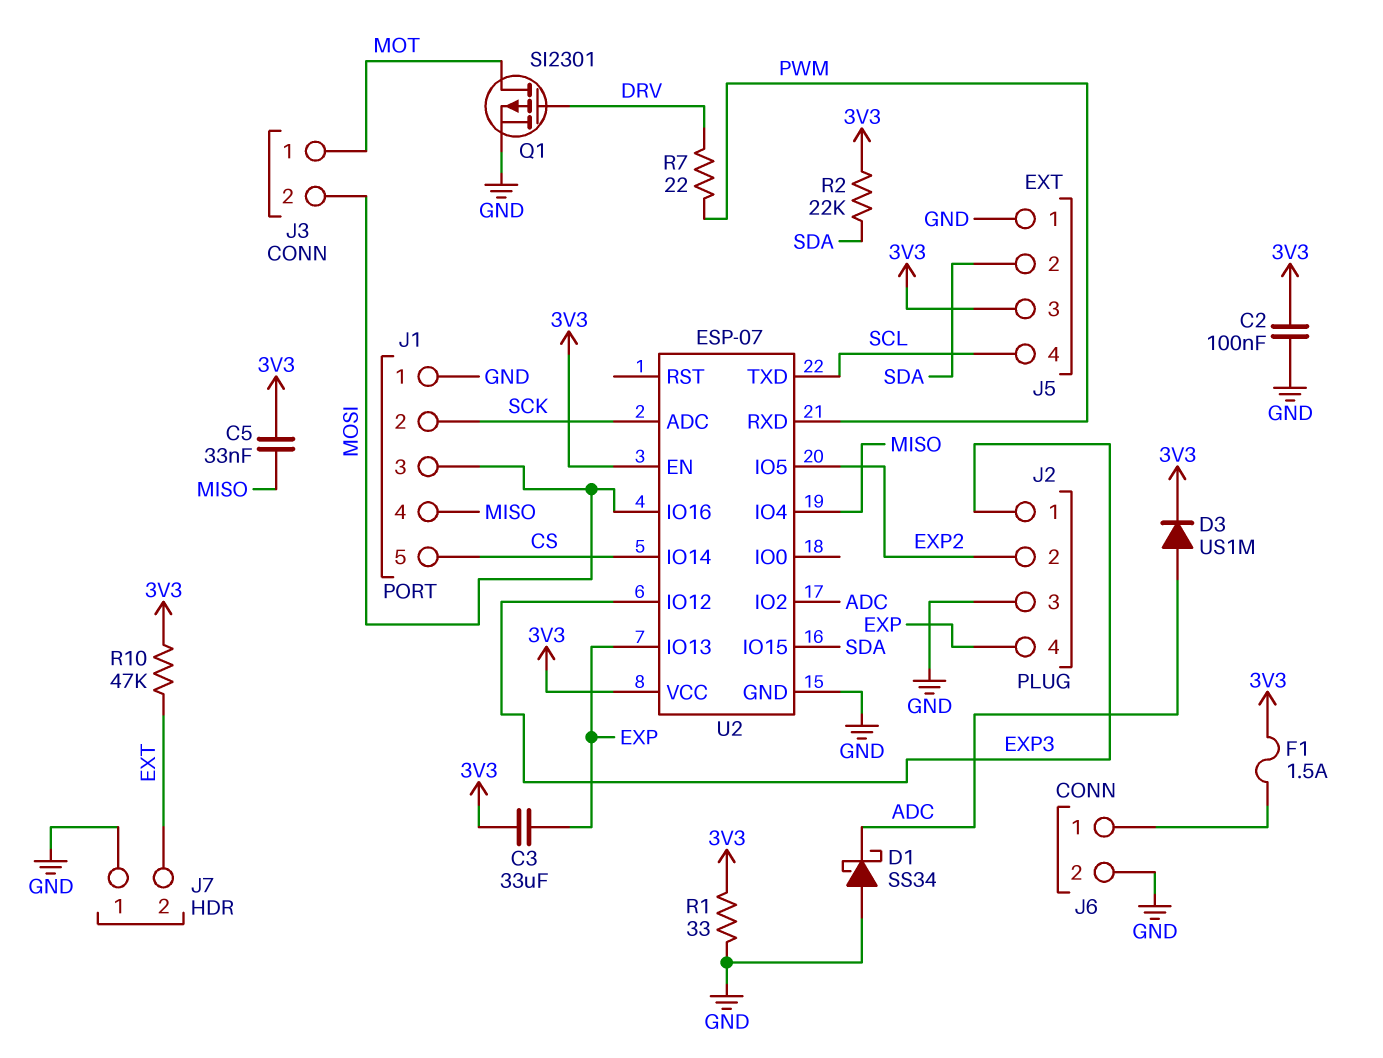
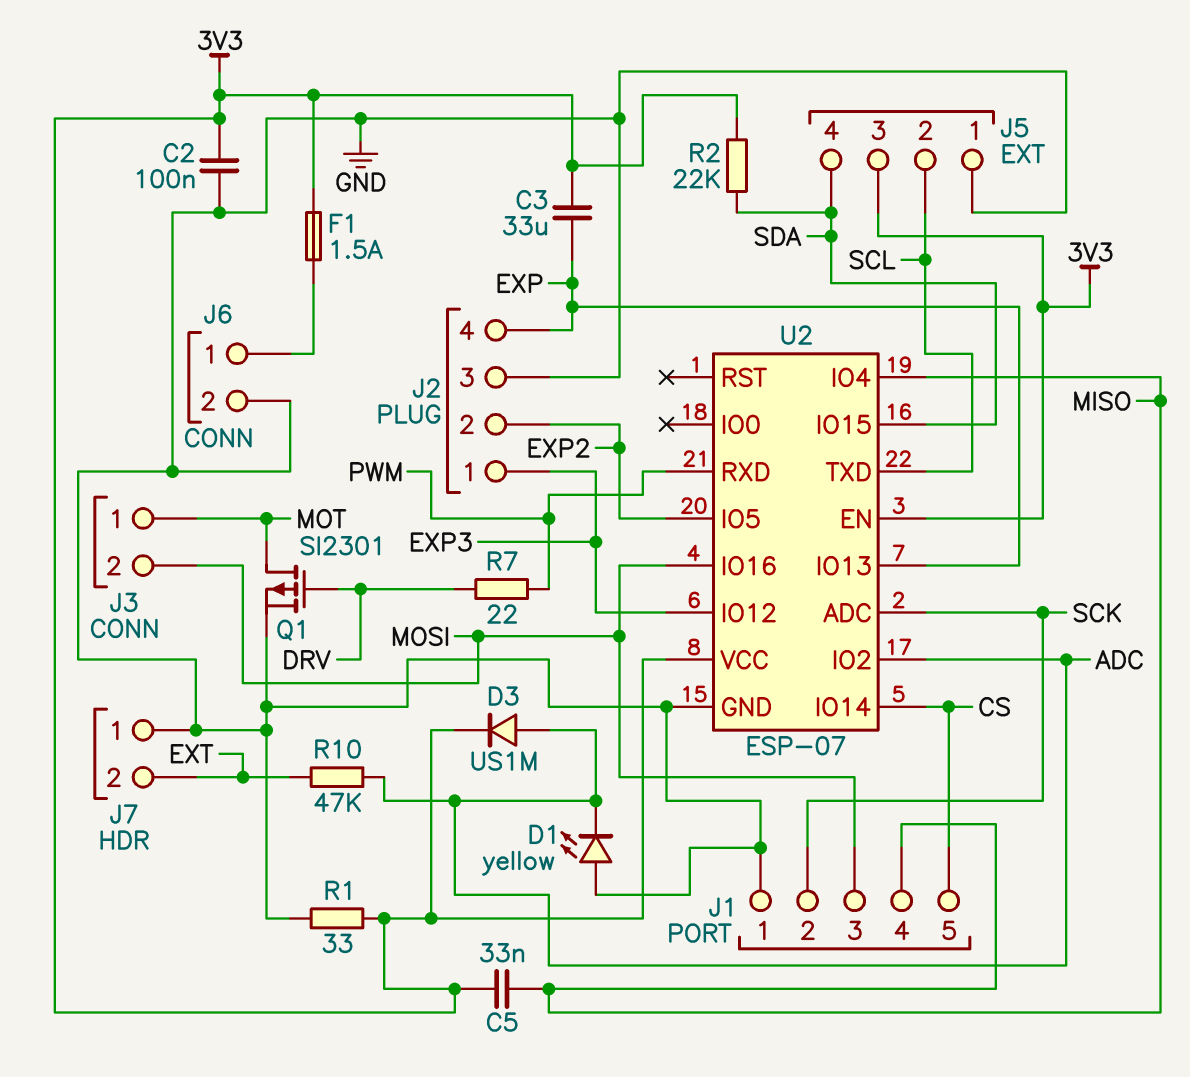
D1: schottky SS34 (A GND, K ADC) -> LED yellow (A GND, K ADC)
J5 pin 2: SDA -> SCL
J5 pin 4: SCL -> SDA
R10: 47k (3V3, EXT) -> 47k (ADC, EXT)

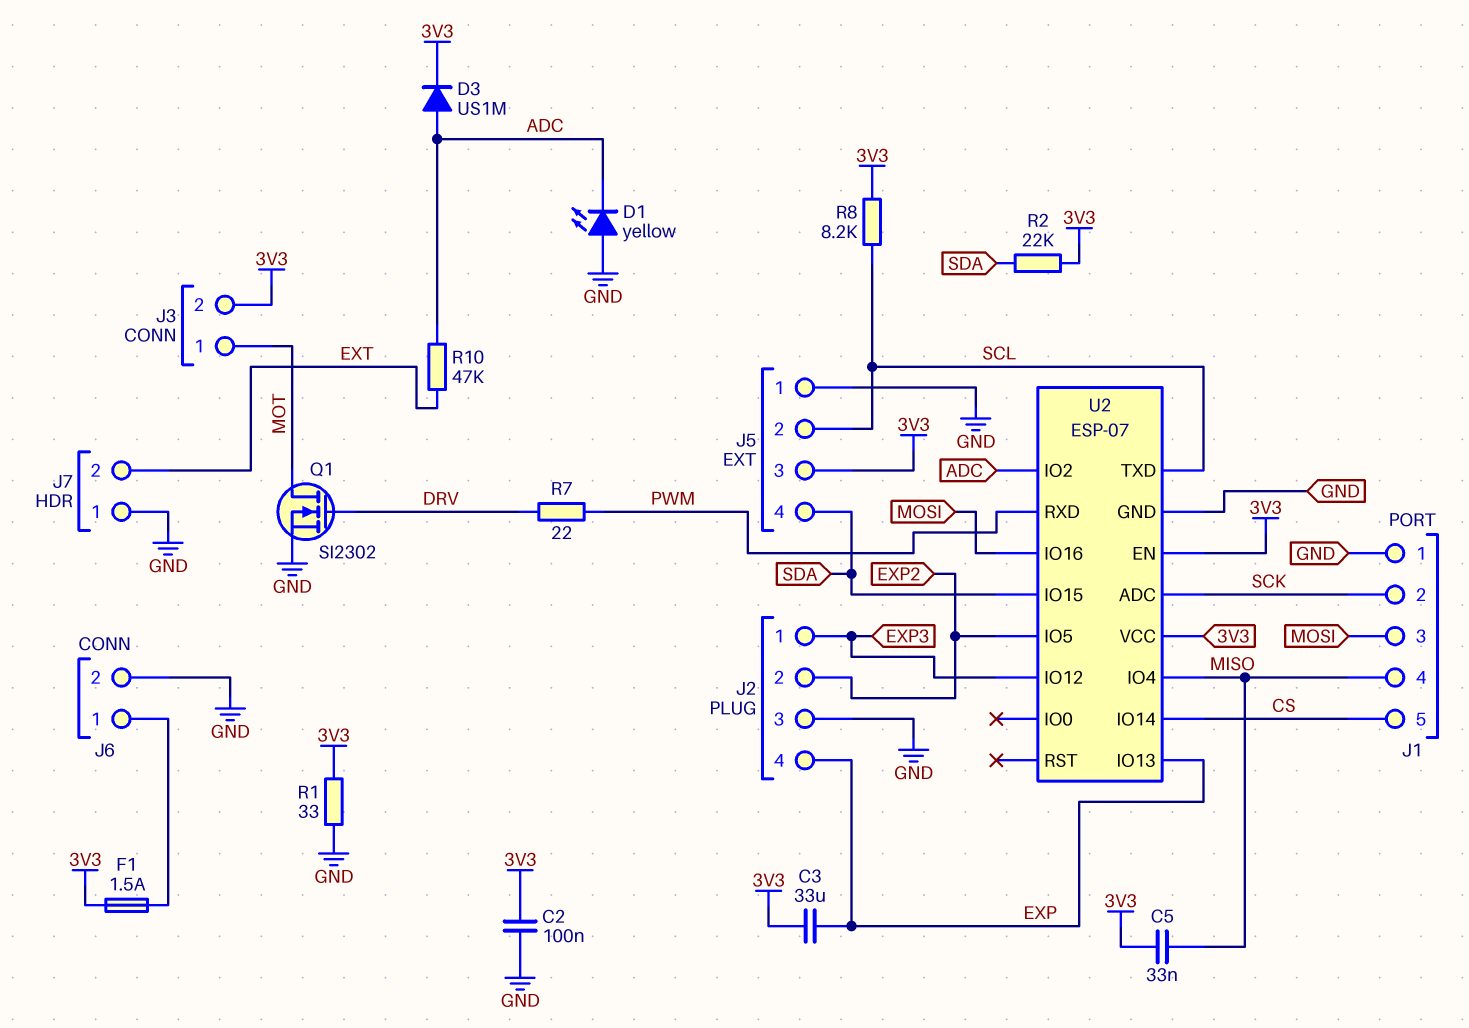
J3 pin 2: MOSI -> 3V3
Q1: PMOS SI2301 (G DRV, D MOT, S GND) -> NMOS SI2302 (G DRV, D MOT, S GND)
R8: none -> 8.2k (3V3, SCL)

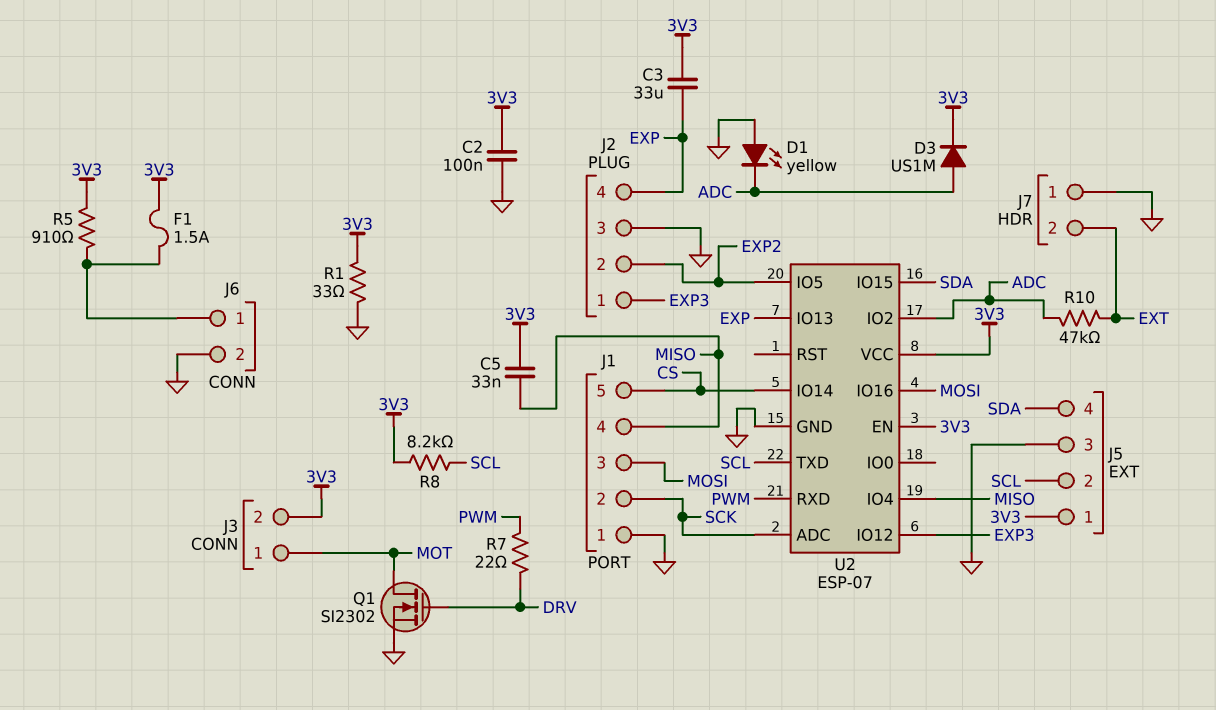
J5 pin 1: GND -> 3V3
J5 pin 3: 3V3 -> GND
R2: 22k (3V3, SDA) -> none
R5: none -> 910 (3V3, J6/1)

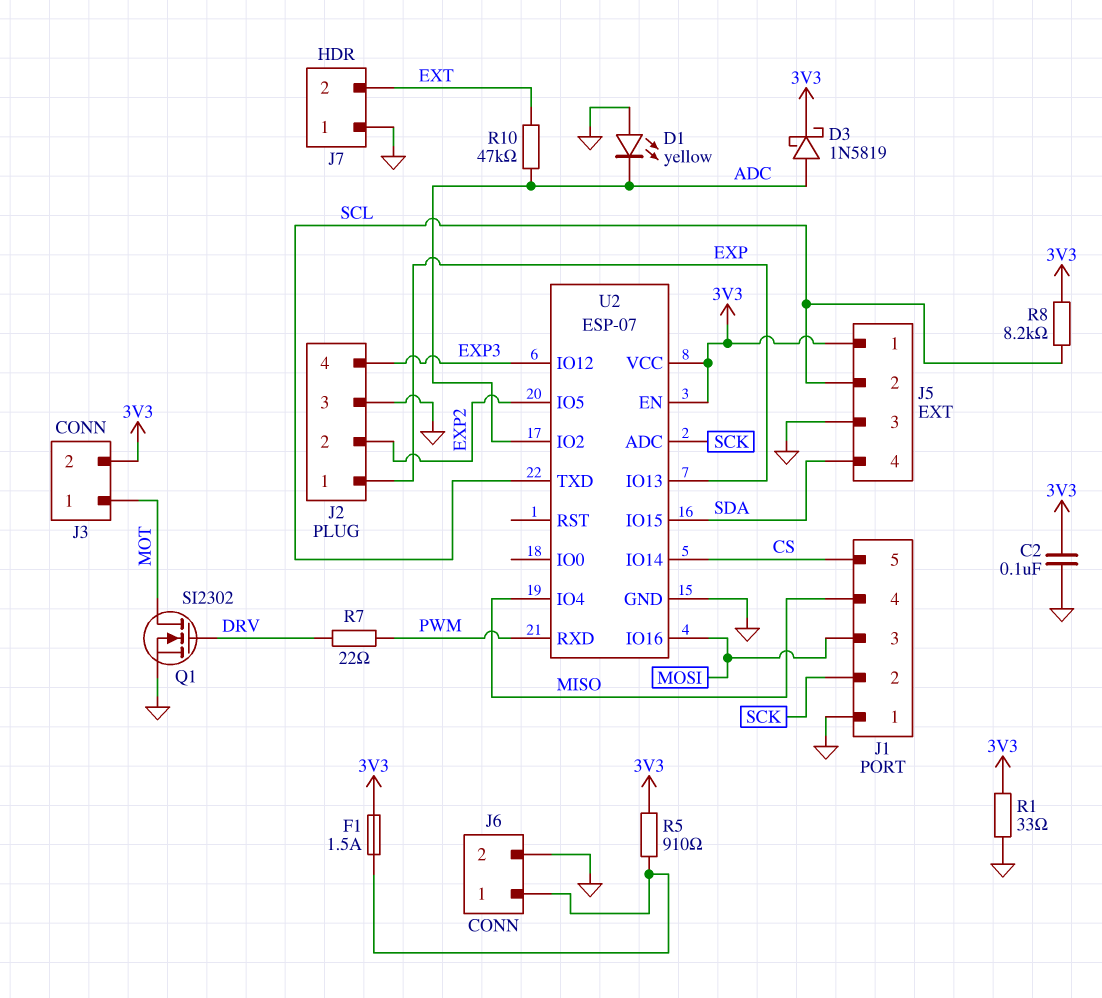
C3: 33uF (3V3, EXP) -> none
C5: 33nF (3V3, MISO) -> none
D3: diode US1M (A ADC, K 3V3) -> schottky 1N5819 (A ADC, K 3V3)
J2 pin 1: EXP3 -> EXP
J2 pin 4: EXP -> EXP3

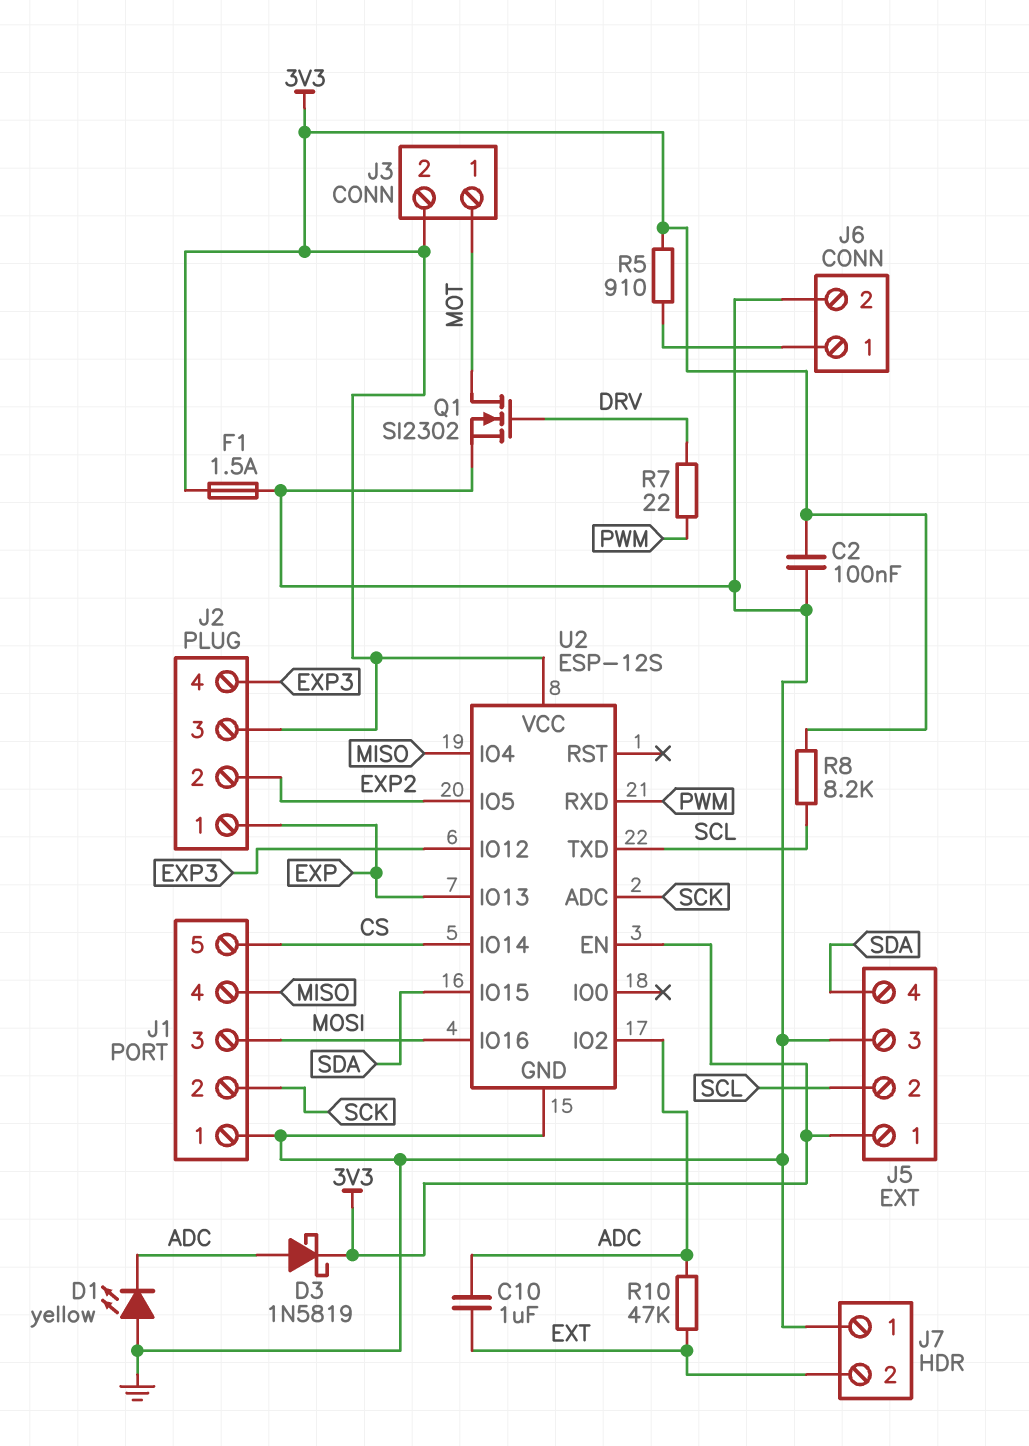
C10: none -> 1uF (ADC, EXT)
F1: 1.5A (3V3, J6/1) -> 1.5A (3V3, GND)
J2 pin 3: GND -> 3V3
R1: 33 (3V3, GND) -> none
U2: ESP-07 -> ESP-12S

